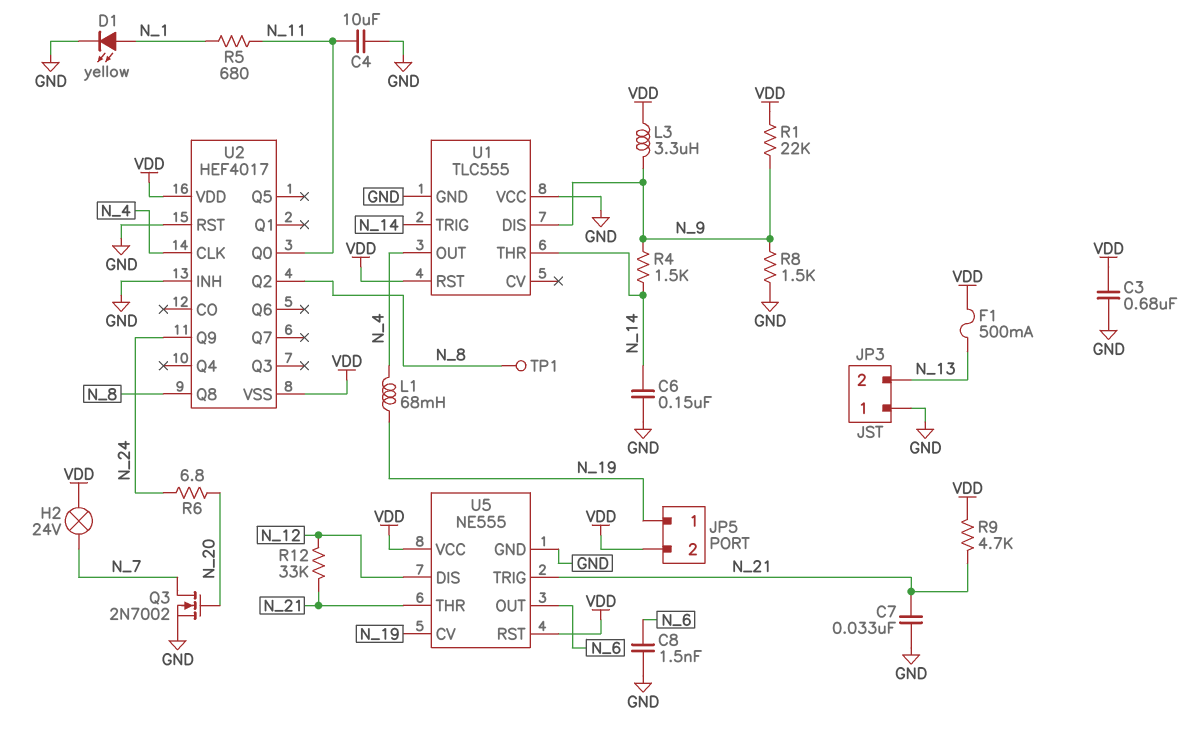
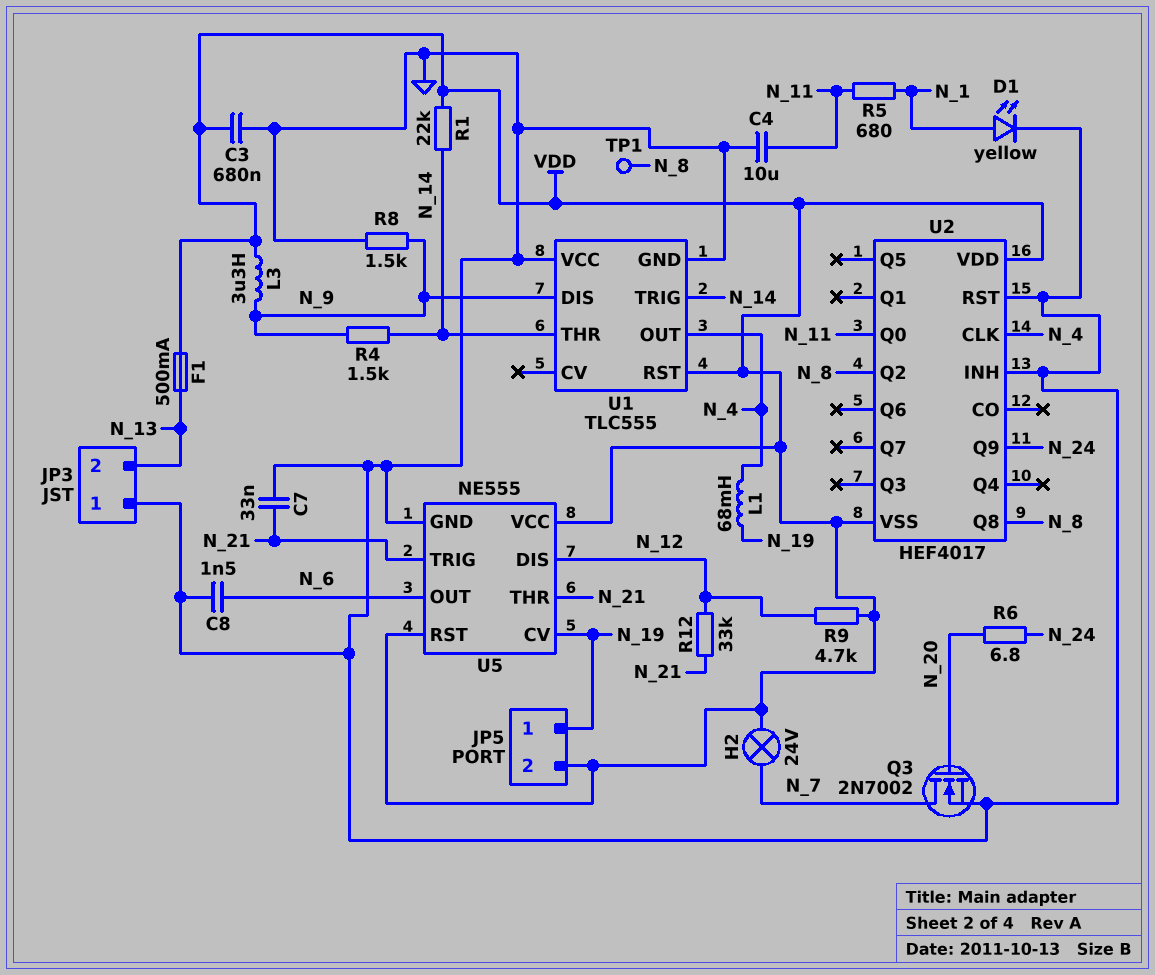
C6: 150nF (GND, N_14) -> none
R1: 22k (N_9, VDD) -> 22k (N_14, VDD)
R9: 4.7k (N_21, VDD) -> 4.7k (N_12, VDD)

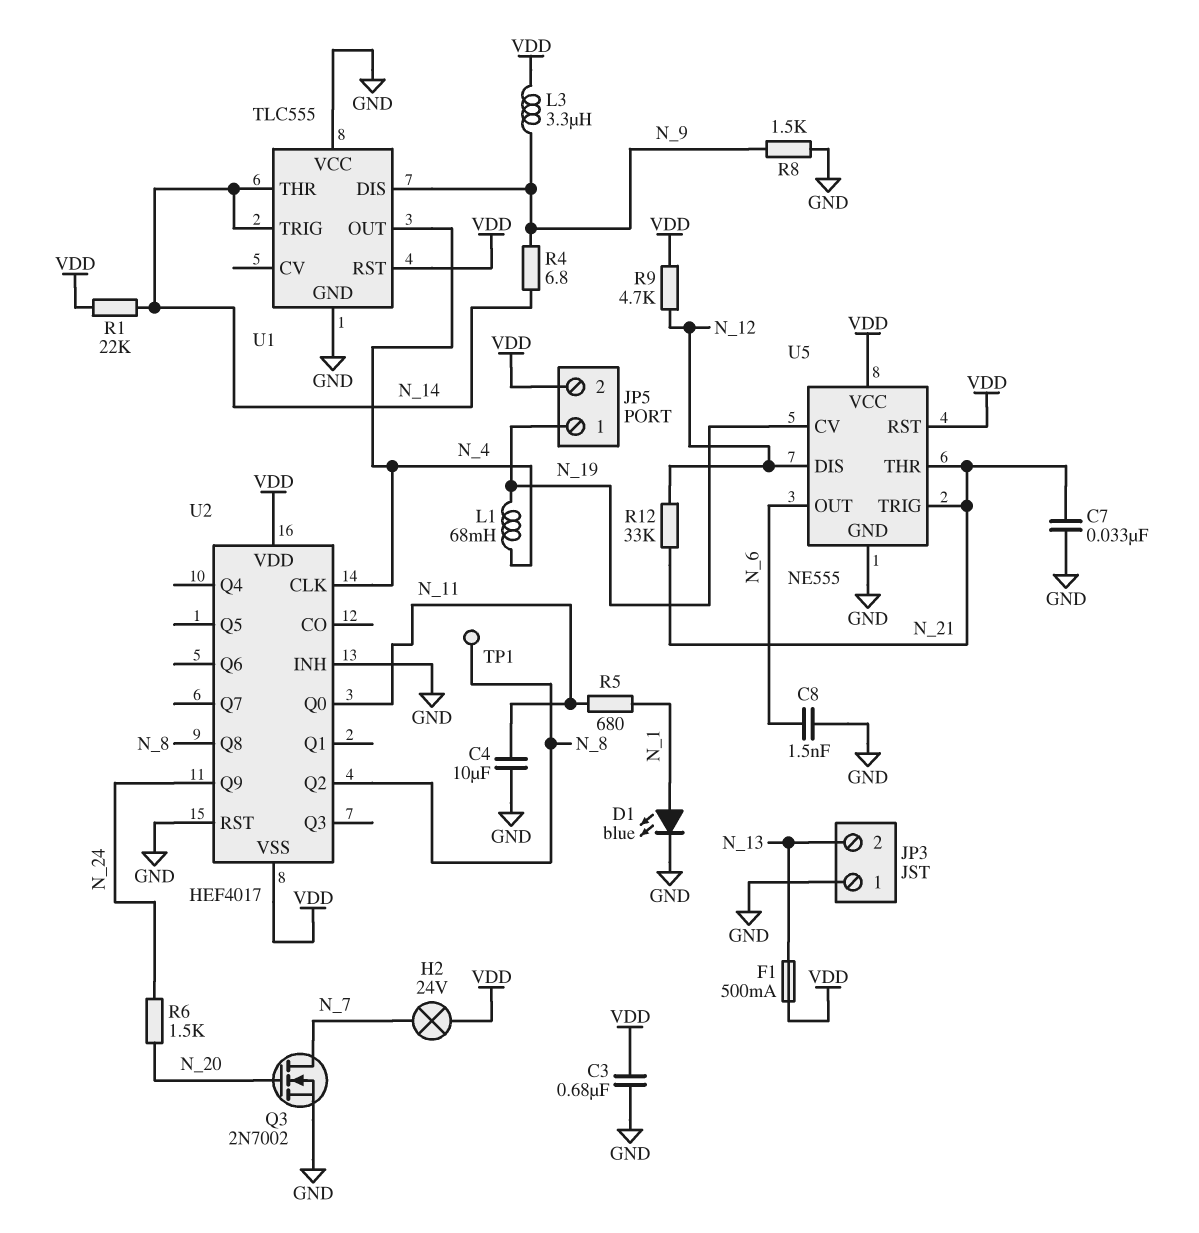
D1: LED yellow (A N_1, K GND) -> LED blue (A N_1, K GND)
R4: 1.5k (N_9, N_14) -> 6.8 (N_9, N_14)
R6: 6.8 (N_20, N_24) -> 1.5k (N_20, N_24)

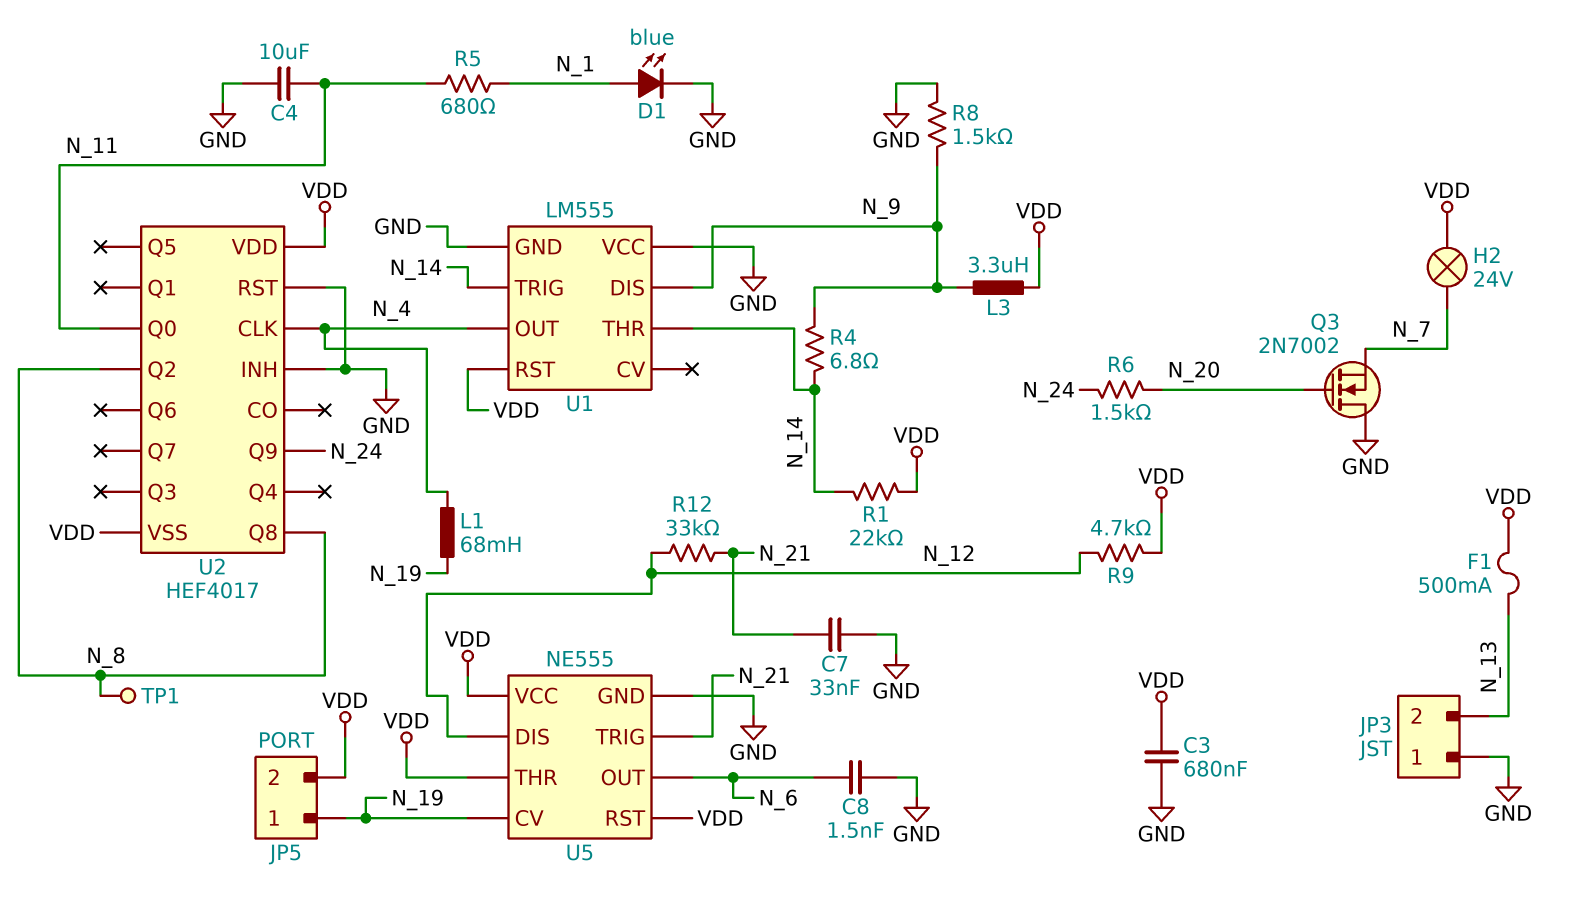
Q3: NMOS 2N7002 (G N_20, D N_7, S GND) -> NMOS 2N7002 (G N_20, D GND, S N_7)
U1: TLC555 -> LM555
U5 pin THR: N_21 -> VDD

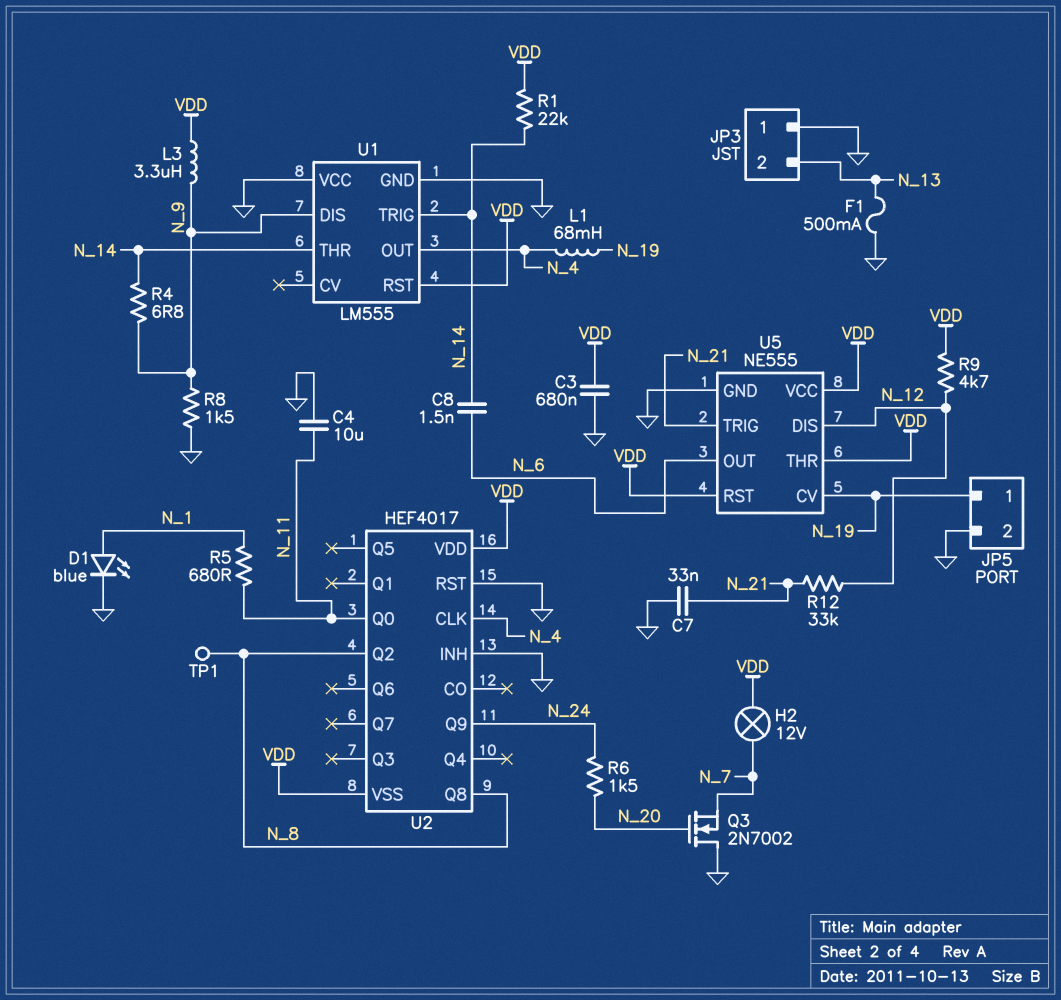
C8: 1.5nF (GND, N_6) -> 1.5nF (N_6, N_14)
F1: 500mA (N_13, VDD) -> 500mA (GND, N_13)
H2: lamp 24V (N_7, VDD) -> lamp 12V (N_7, VDD)
JP5 pin 2: VDD -> GND

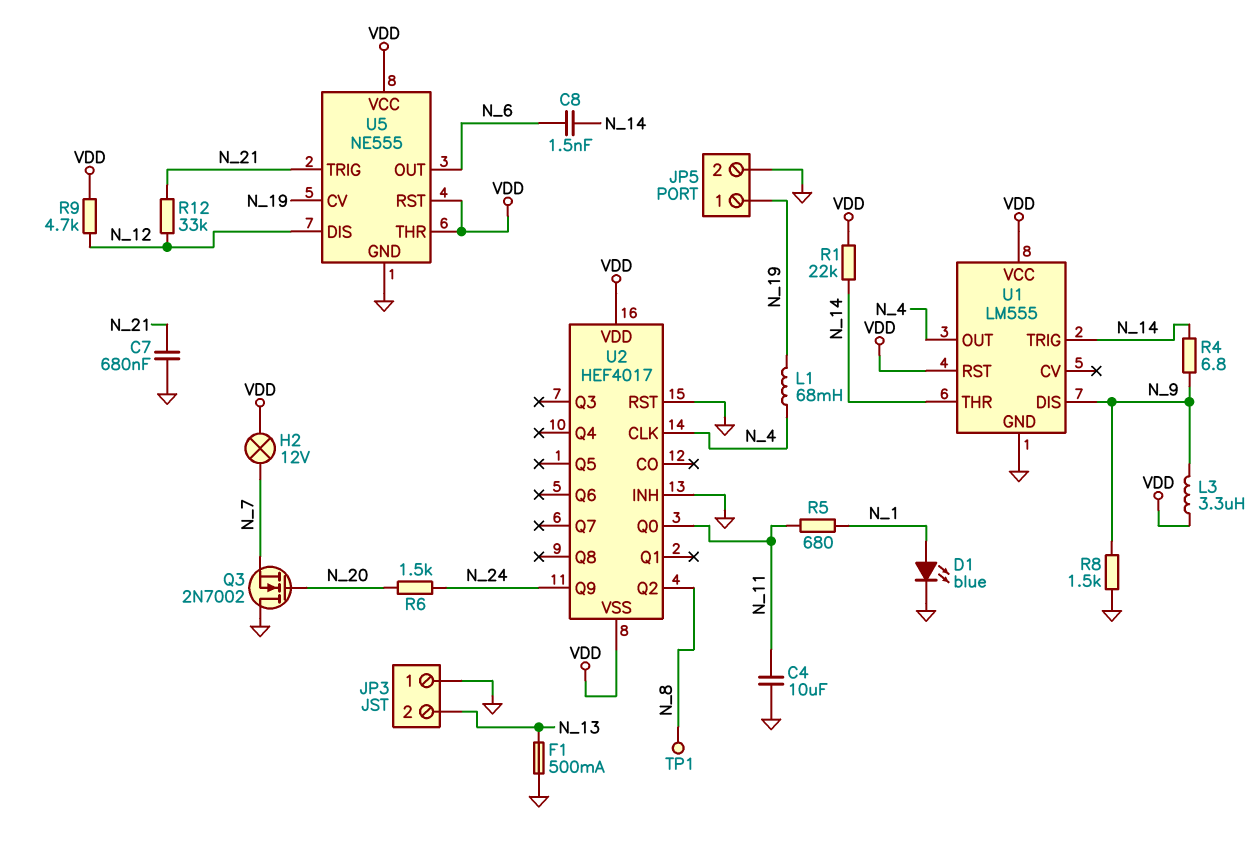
C3: 680nF (GND, VDD) -> none
C7: 33nF (GND, N_21) -> 680nF (GND, N_21)
U1 pin VCC: GND -> VDD
U2 pin Q8: N_8 -> none

